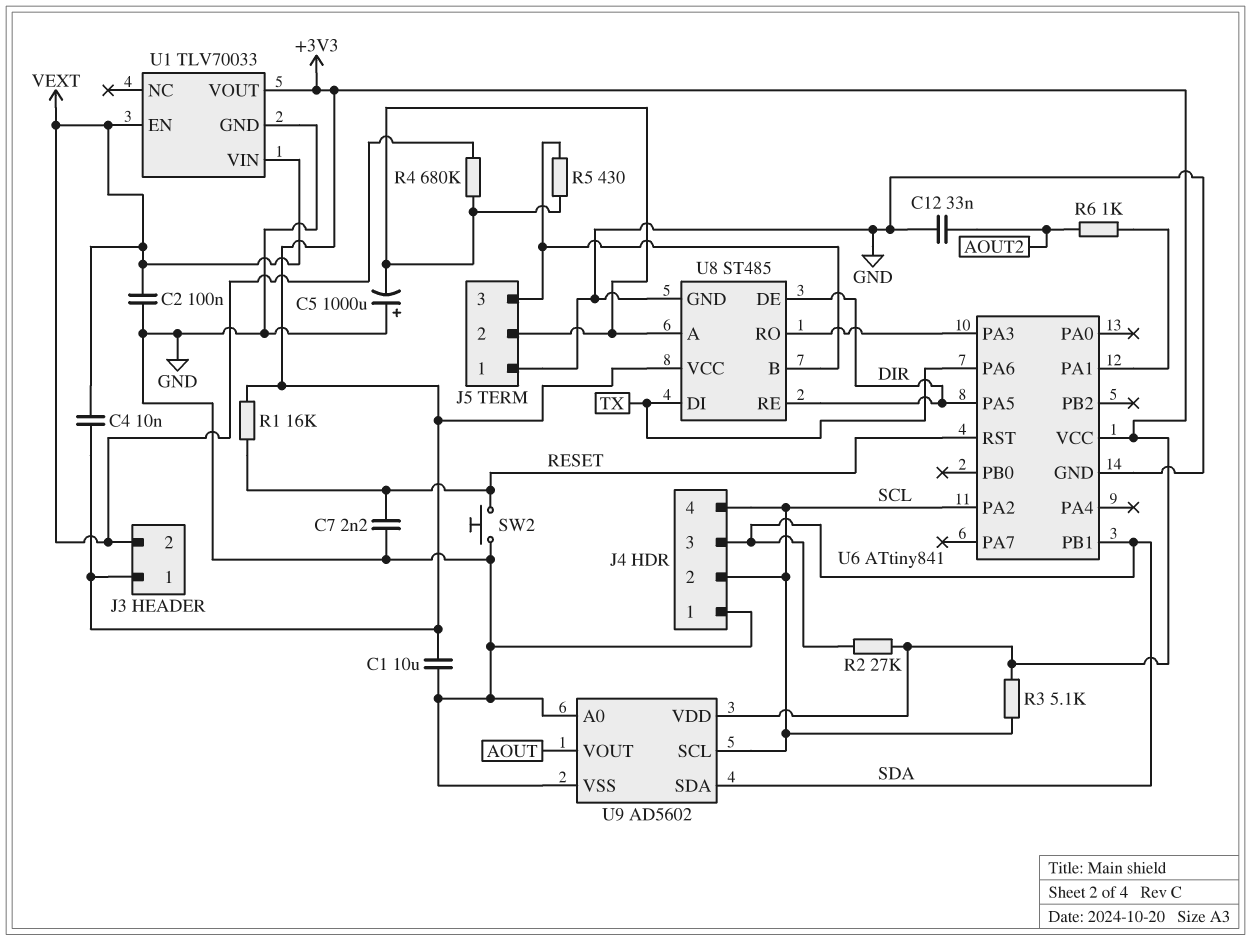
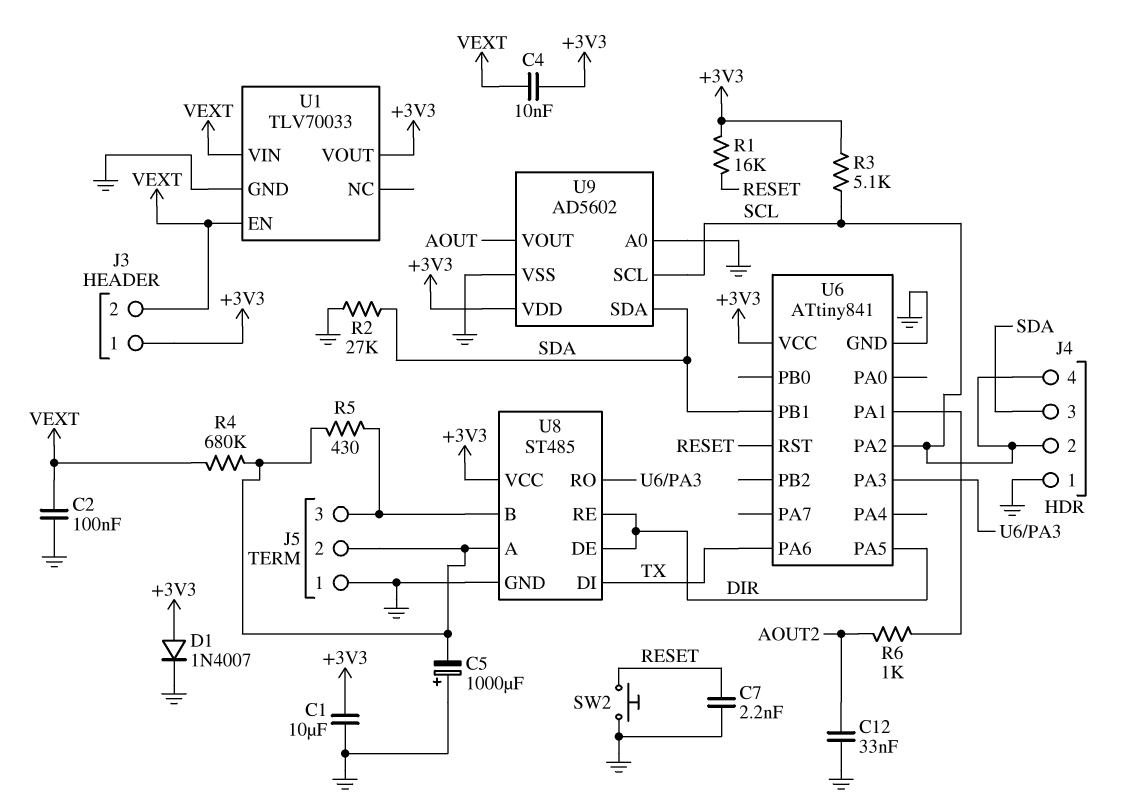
D1: none -> diode 1N4007 (A +3V3, K GND)
R2: 27k (+3V3, SDA) -> 27k (GND, SDA)

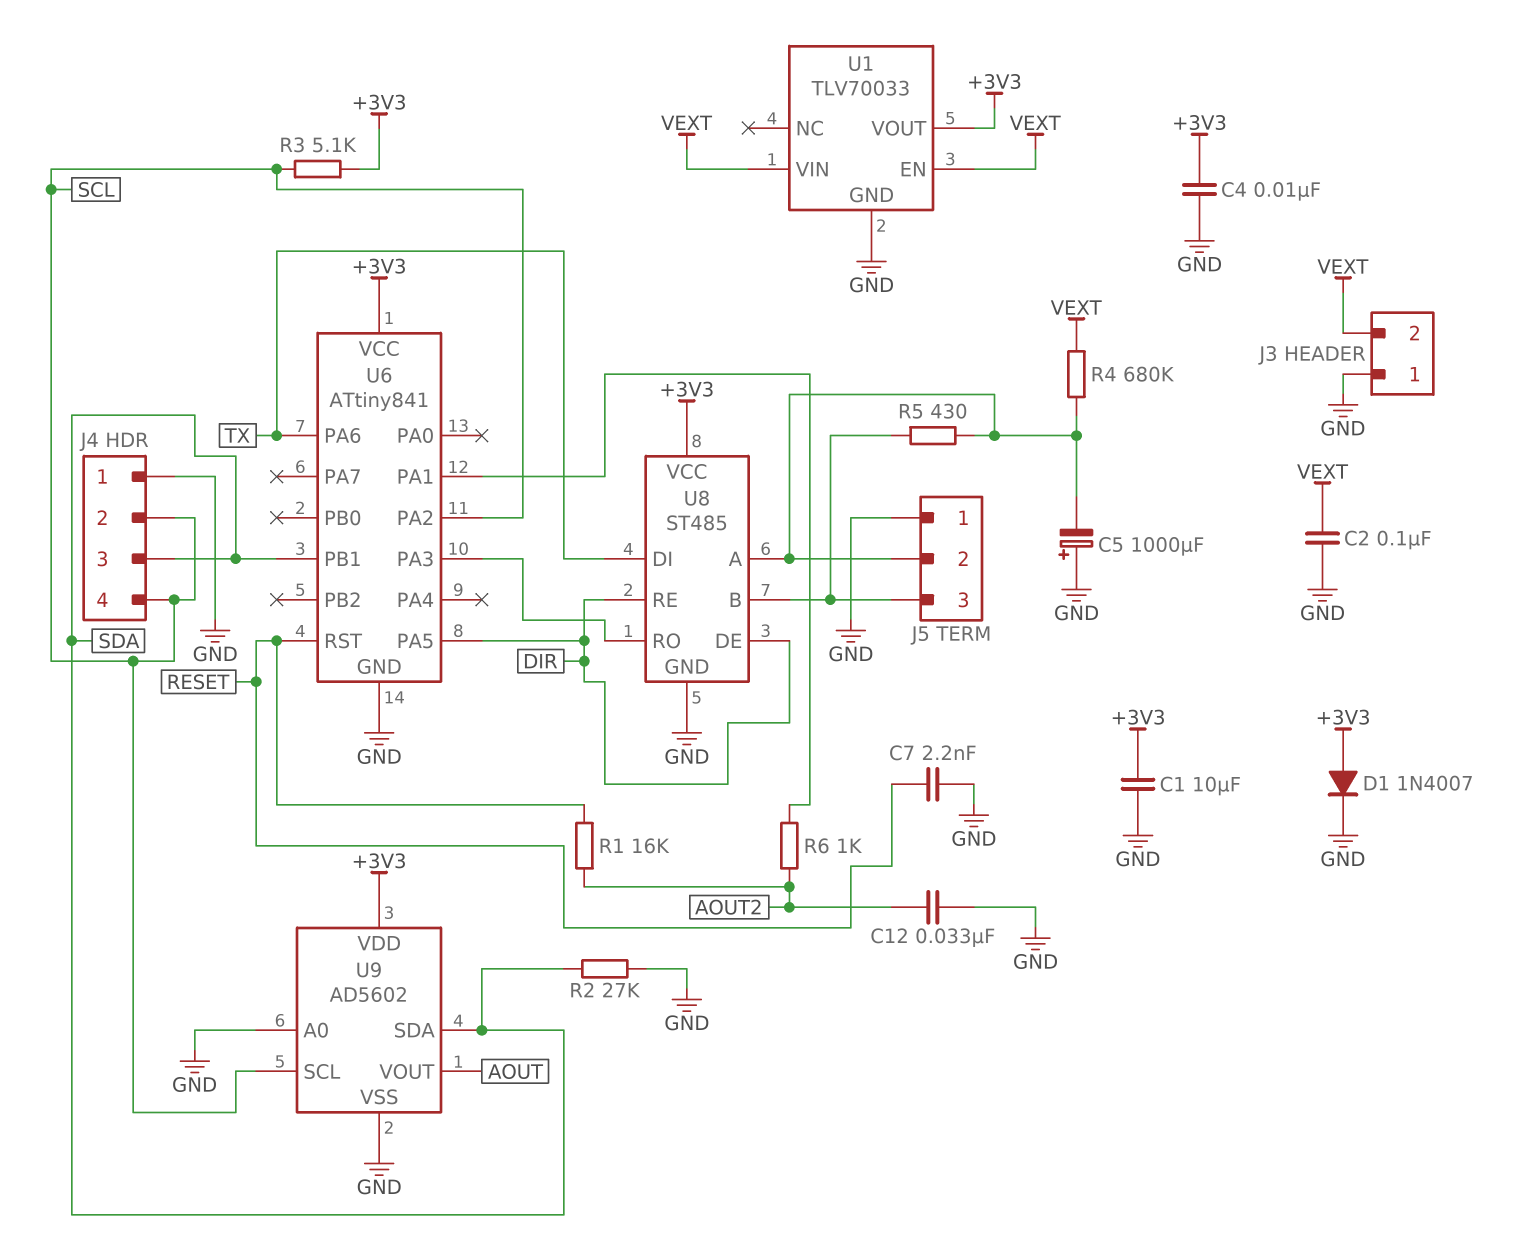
C4: 10nF (+3V3, VEXT) -> 10nF (+3V3, GND)
J3 pin 1: +3V3 -> GND
R1: 16k (+3V3, RESET) -> 16k (AOUT2, RESET)
SW2: button (GND, RESET) -> none

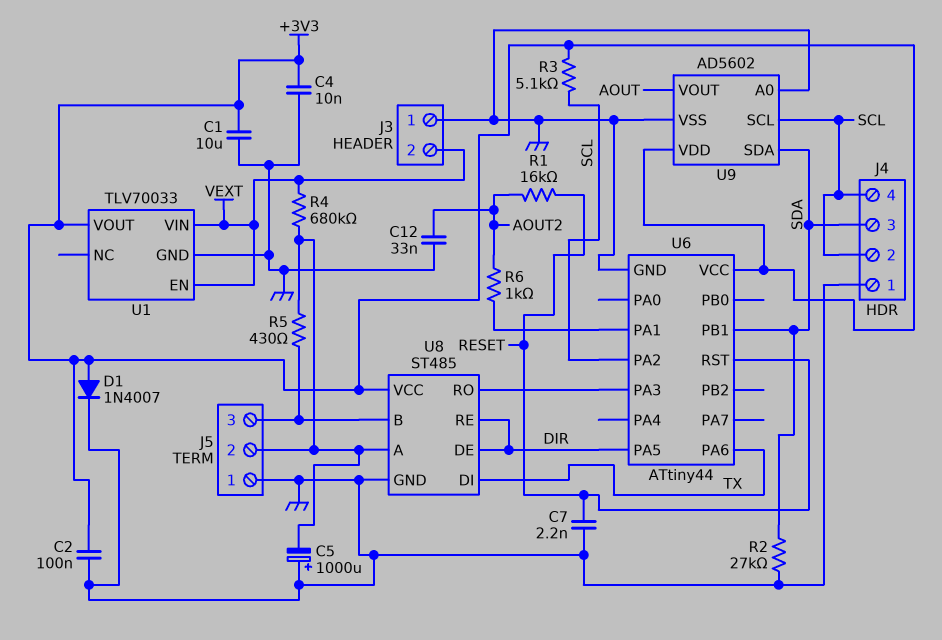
C2: 100nF (GND, VEXT) -> 100nF (+3V3, GND)
U6: ATtiny841 -> ATtiny44

